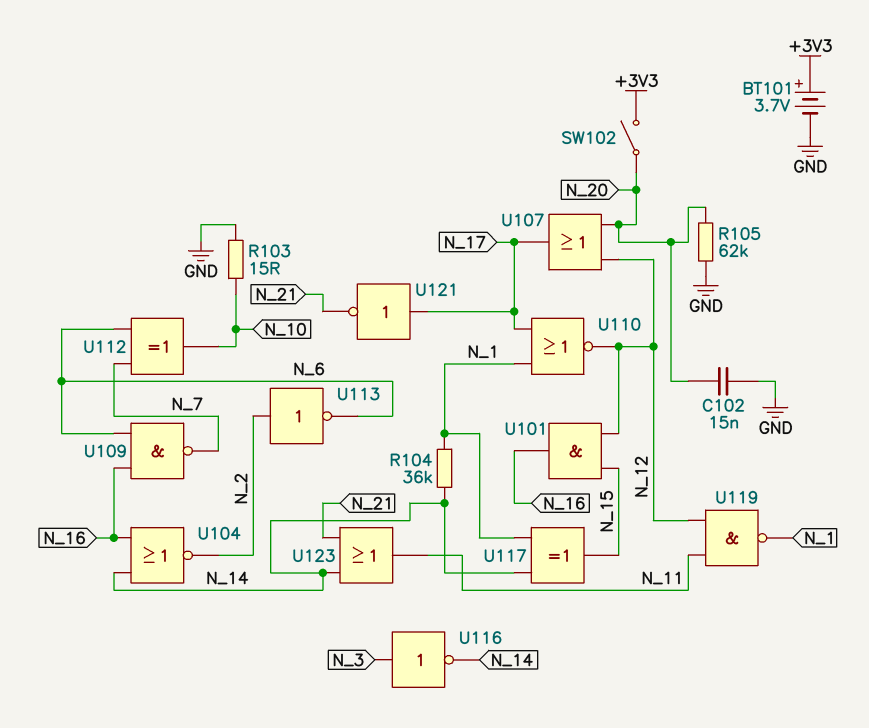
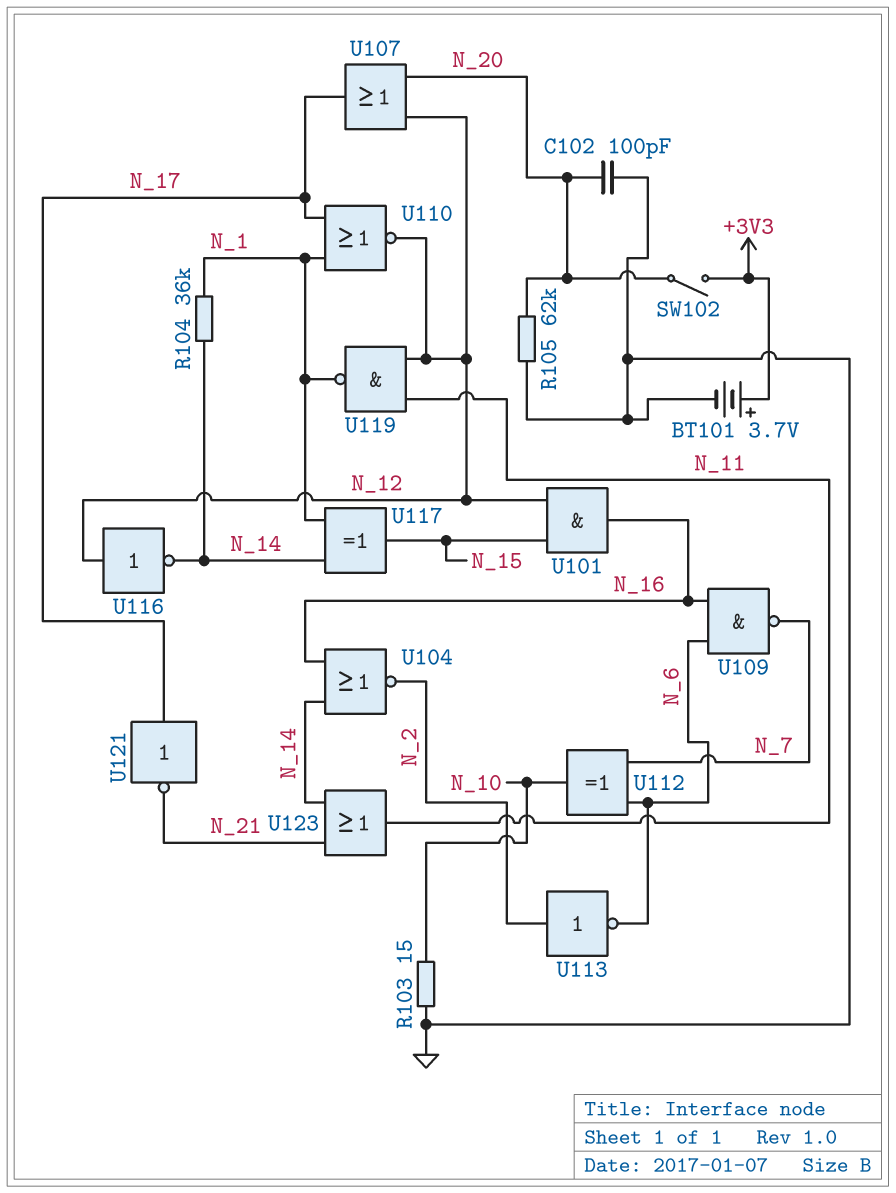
C102: 15nF (GND, N_20) -> 100pF (GND, N_20)
U116: NOT (in N_3, out N_14) -> NOT (in N_12, out N_14)

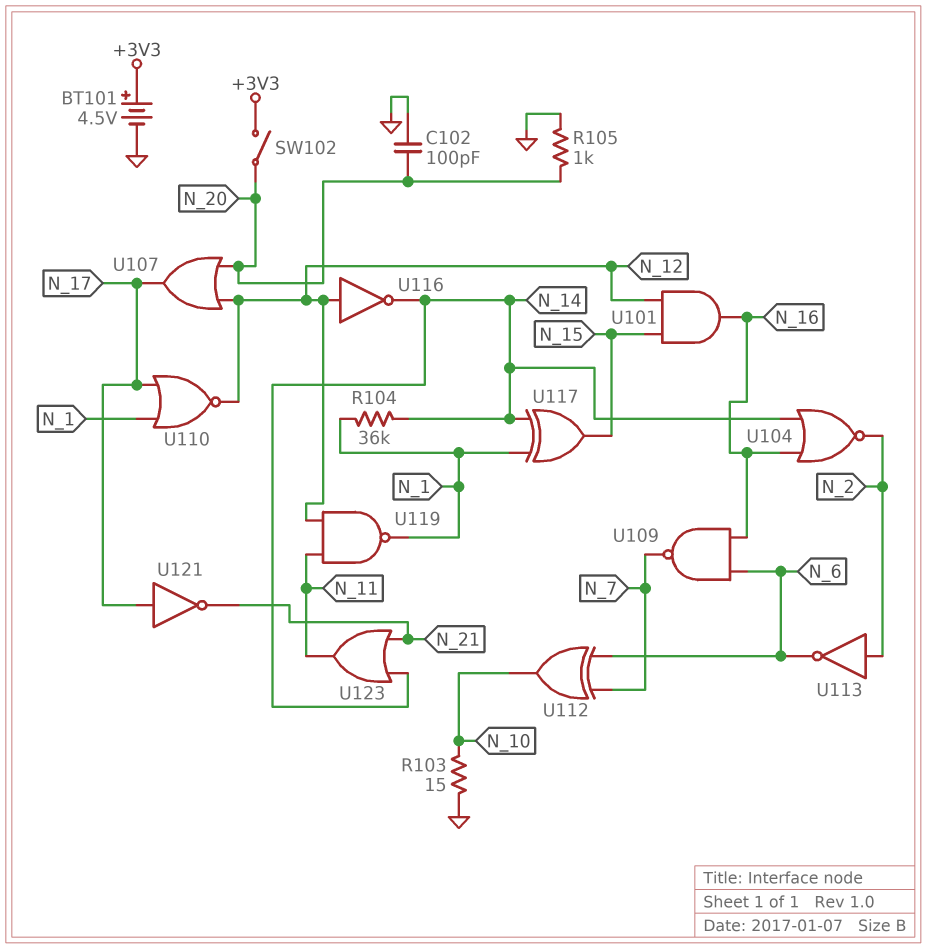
BT101: 3.7V (plus +3V3, minus GND) -> 4.5V (plus +3V3, minus GND)
R105: 62k (GND, N_20) -> 1k (GND, N_20)

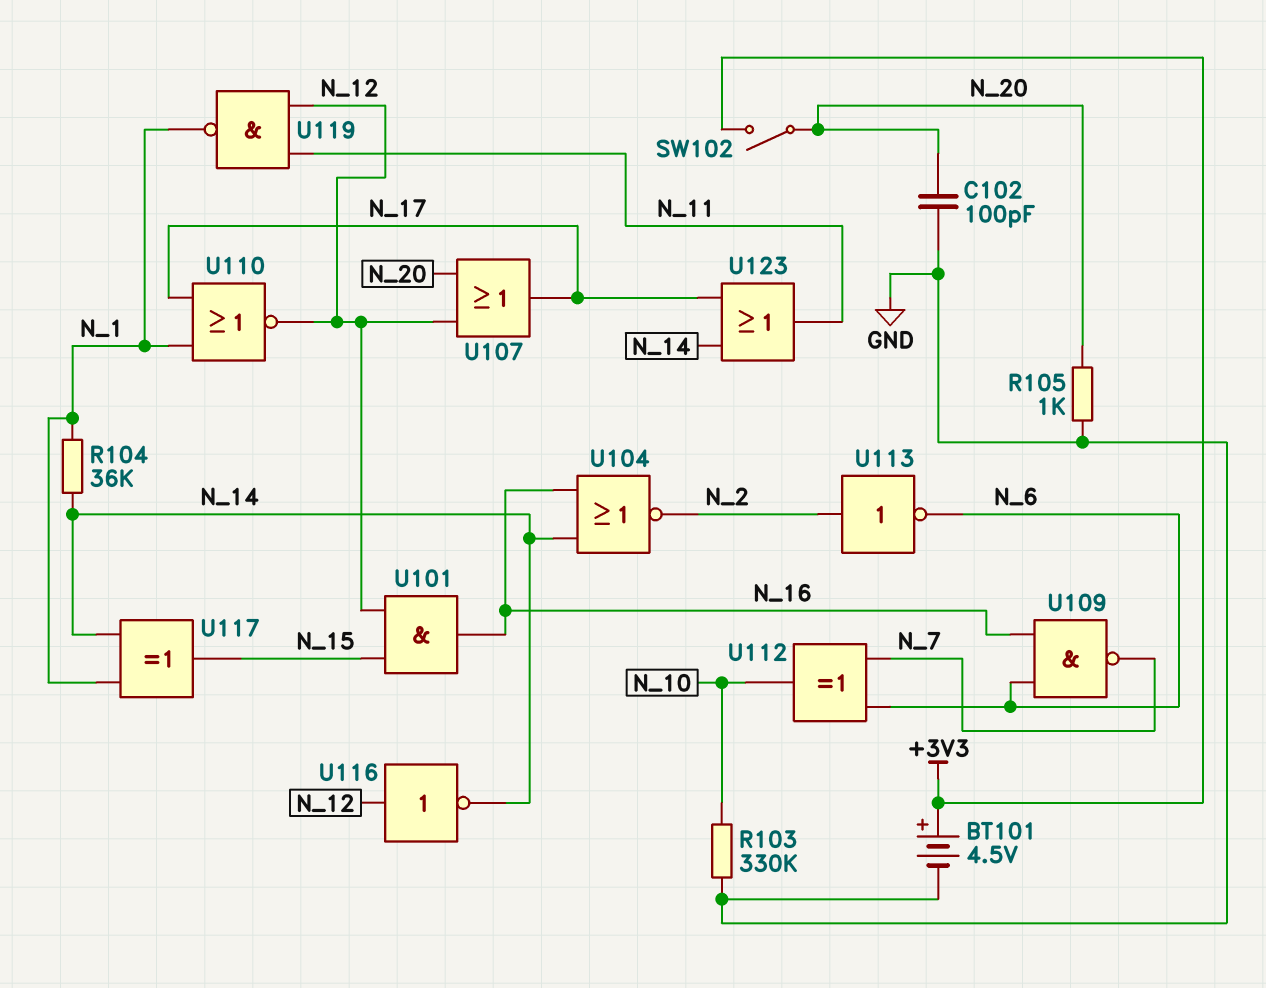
R103: 15 (GND, N_10) -> 330k (GND, N_10)
U121: NOT (in N_17, out N_21) -> none
U123: OR (in N_14, in N_21, out N_11) -> OR (in N_14, in N_17, out N_11)

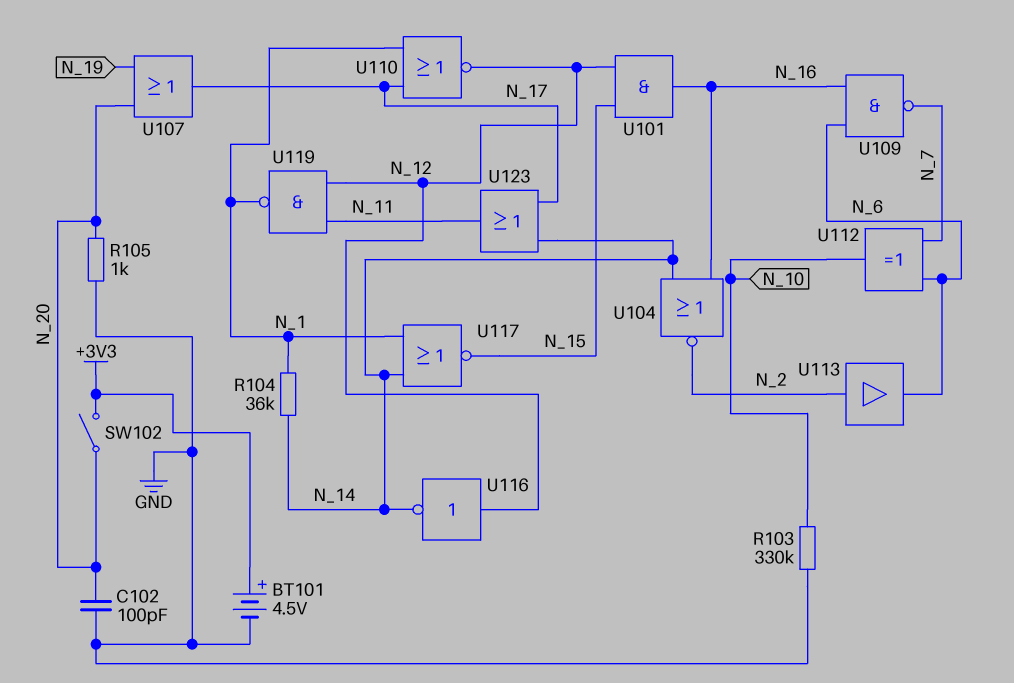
U107: OR (in N_12, in N_20, out N_17) -> OR (in N_19, in N_20, out N_17)
U113: NOT (in N_2, out N_6) -> buffer (in N_2, out N_6)
U117: XOR (in N_1, in N_14, out N_15) -> NOR (in N_1, in N_14, out N_15)

